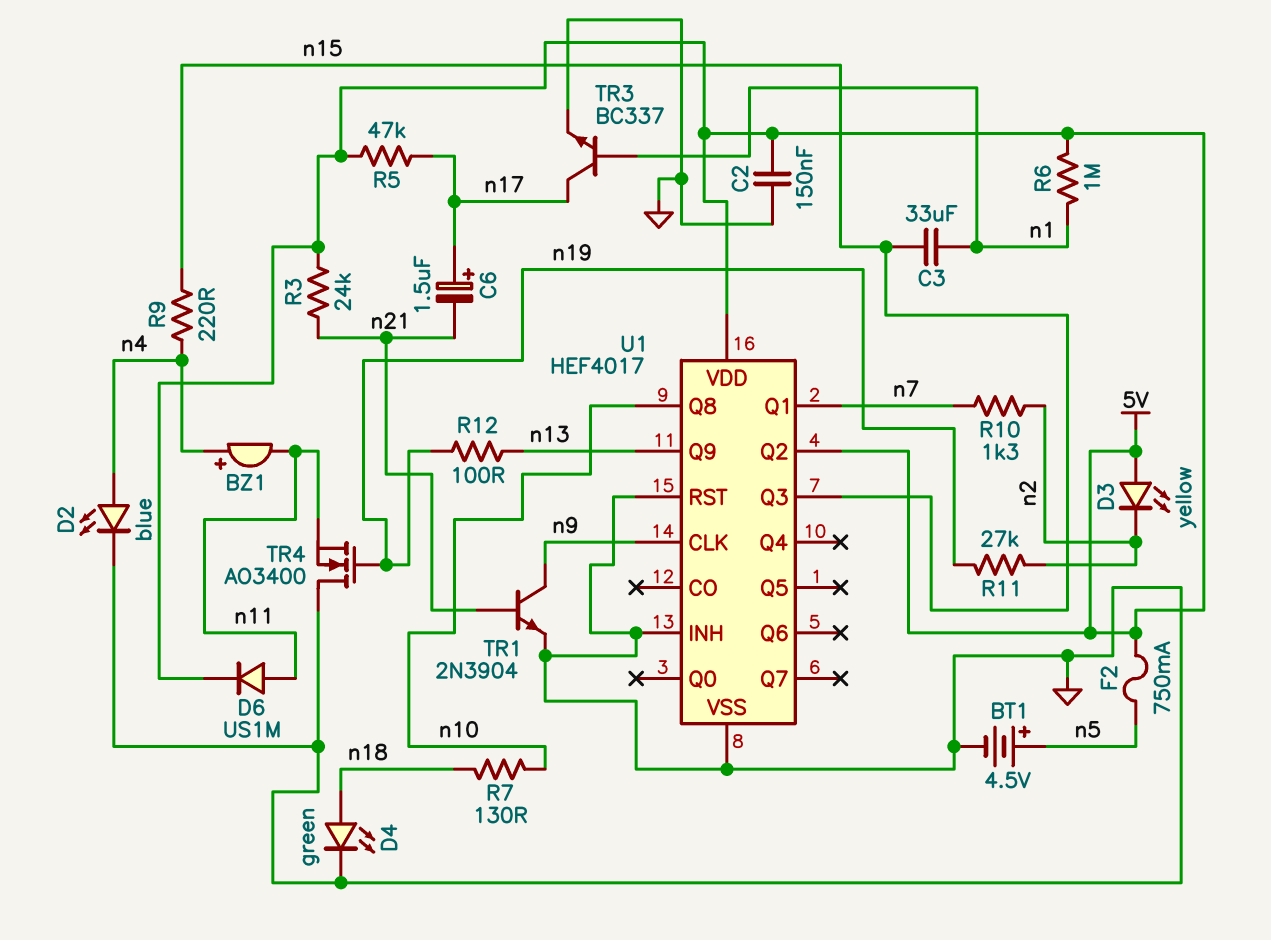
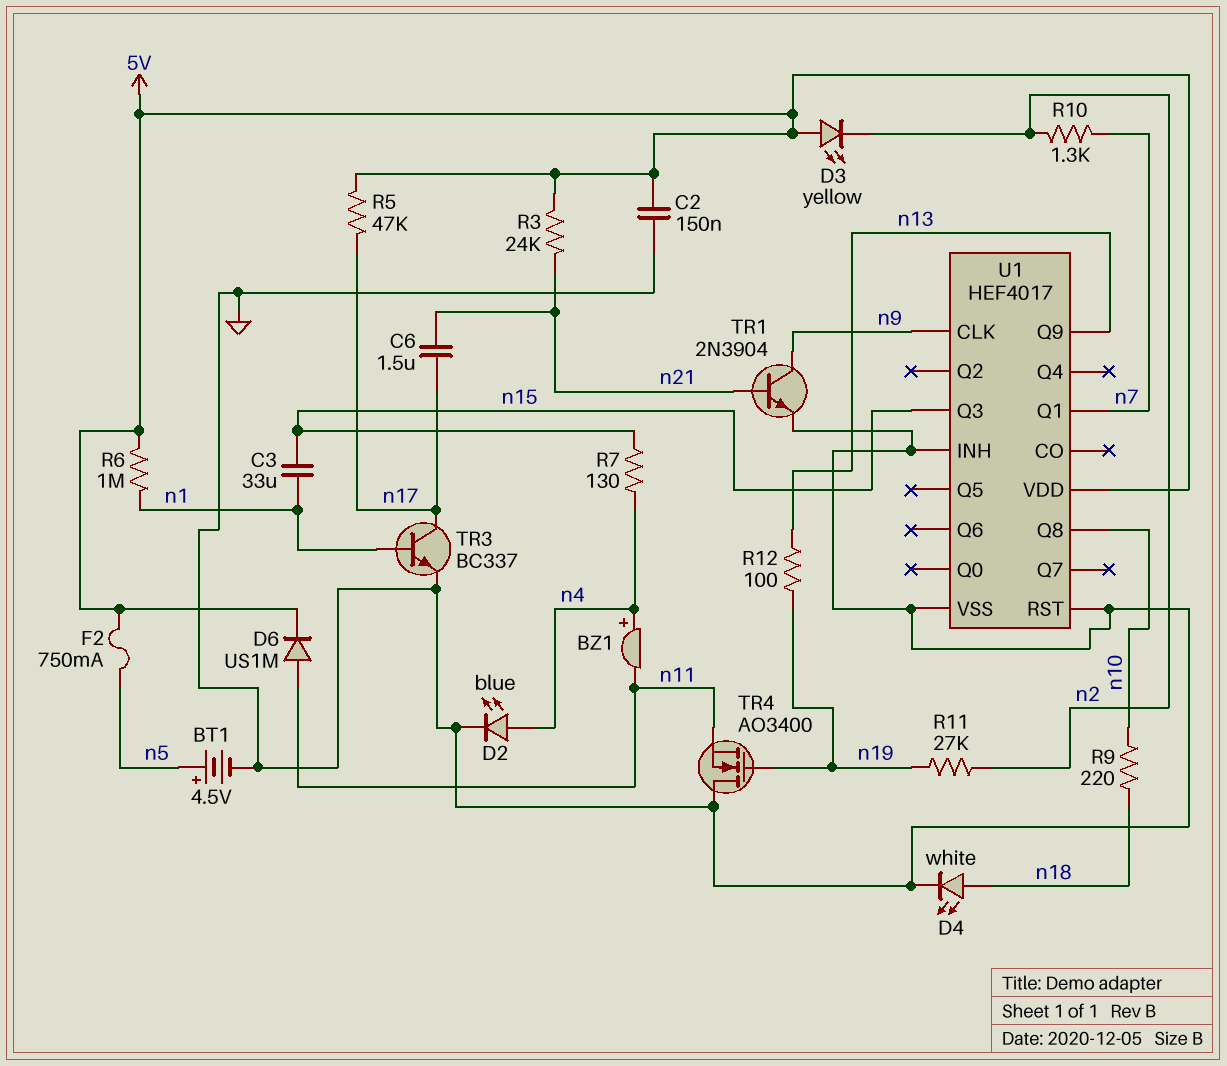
C6: 1.5uF (plus n17, minus n21) -> 1.5uF (n17, n21)
D4: LED green (A n18, K GND) -> LED white (A n18, K GND)
R7: 130 (n10, n18) -> 130 (n4, n15)
R9: 220 (n4, n15) -> 220 (n10, n18)
U1 pin Q2: 5V -> none

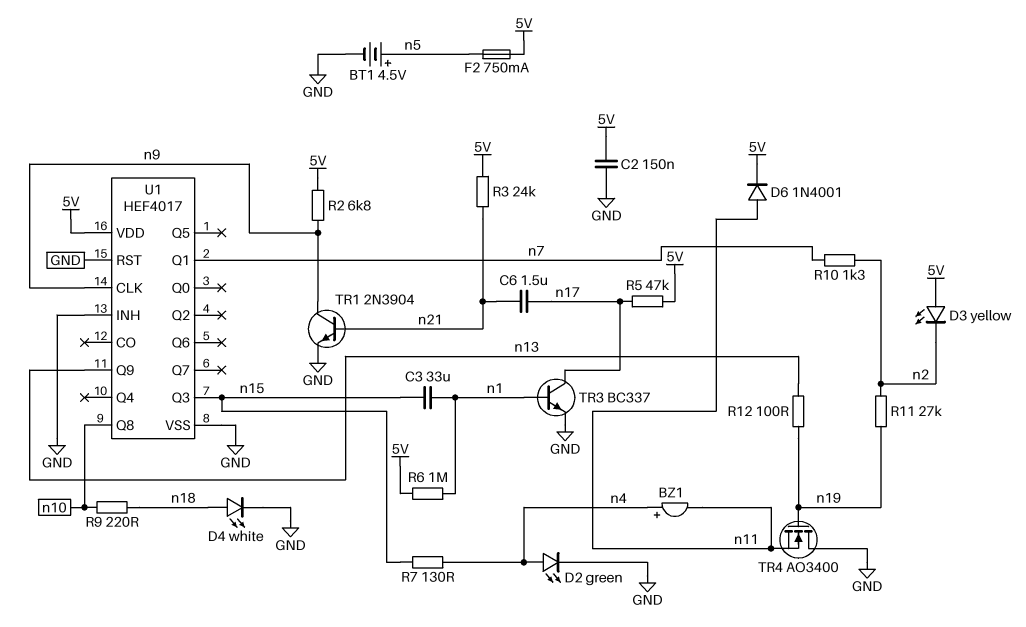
D2: LED blue (A n4, K GND) -> LED green (A n4, K GND)
D6: diode US1M (A n11, K 5V) -> diode 1N4001 (A n11, K 5V)
R2: none -> 6.8k (5V, n9)

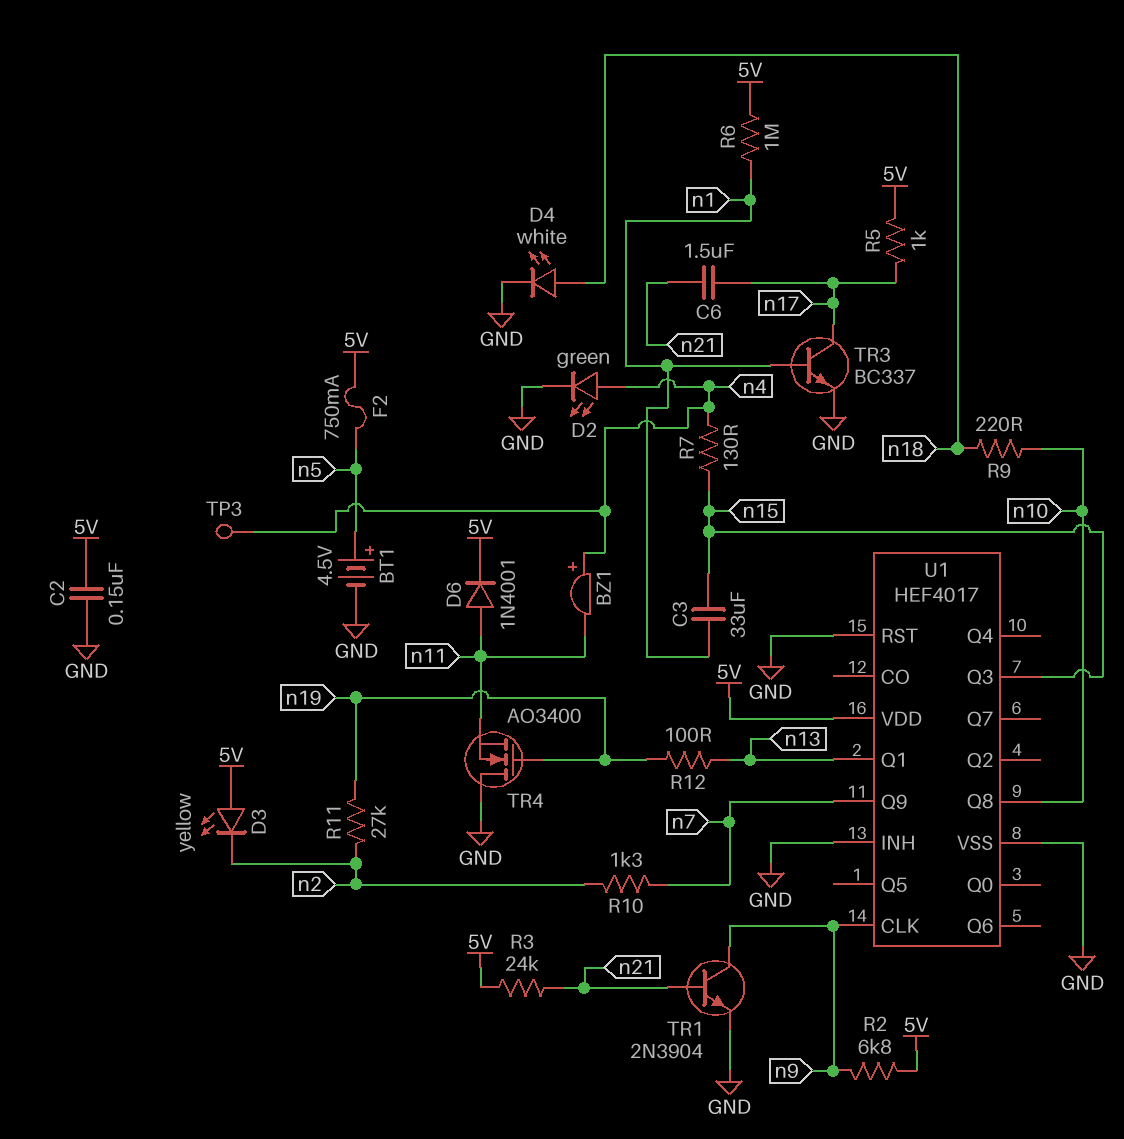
R5: 47k (5V, n17) -> 1k (5V, n17)
TP3: none -> test point (n4)
U1 pin Q1: n7 -> n13
U1 pin Q9: n13 -> n7

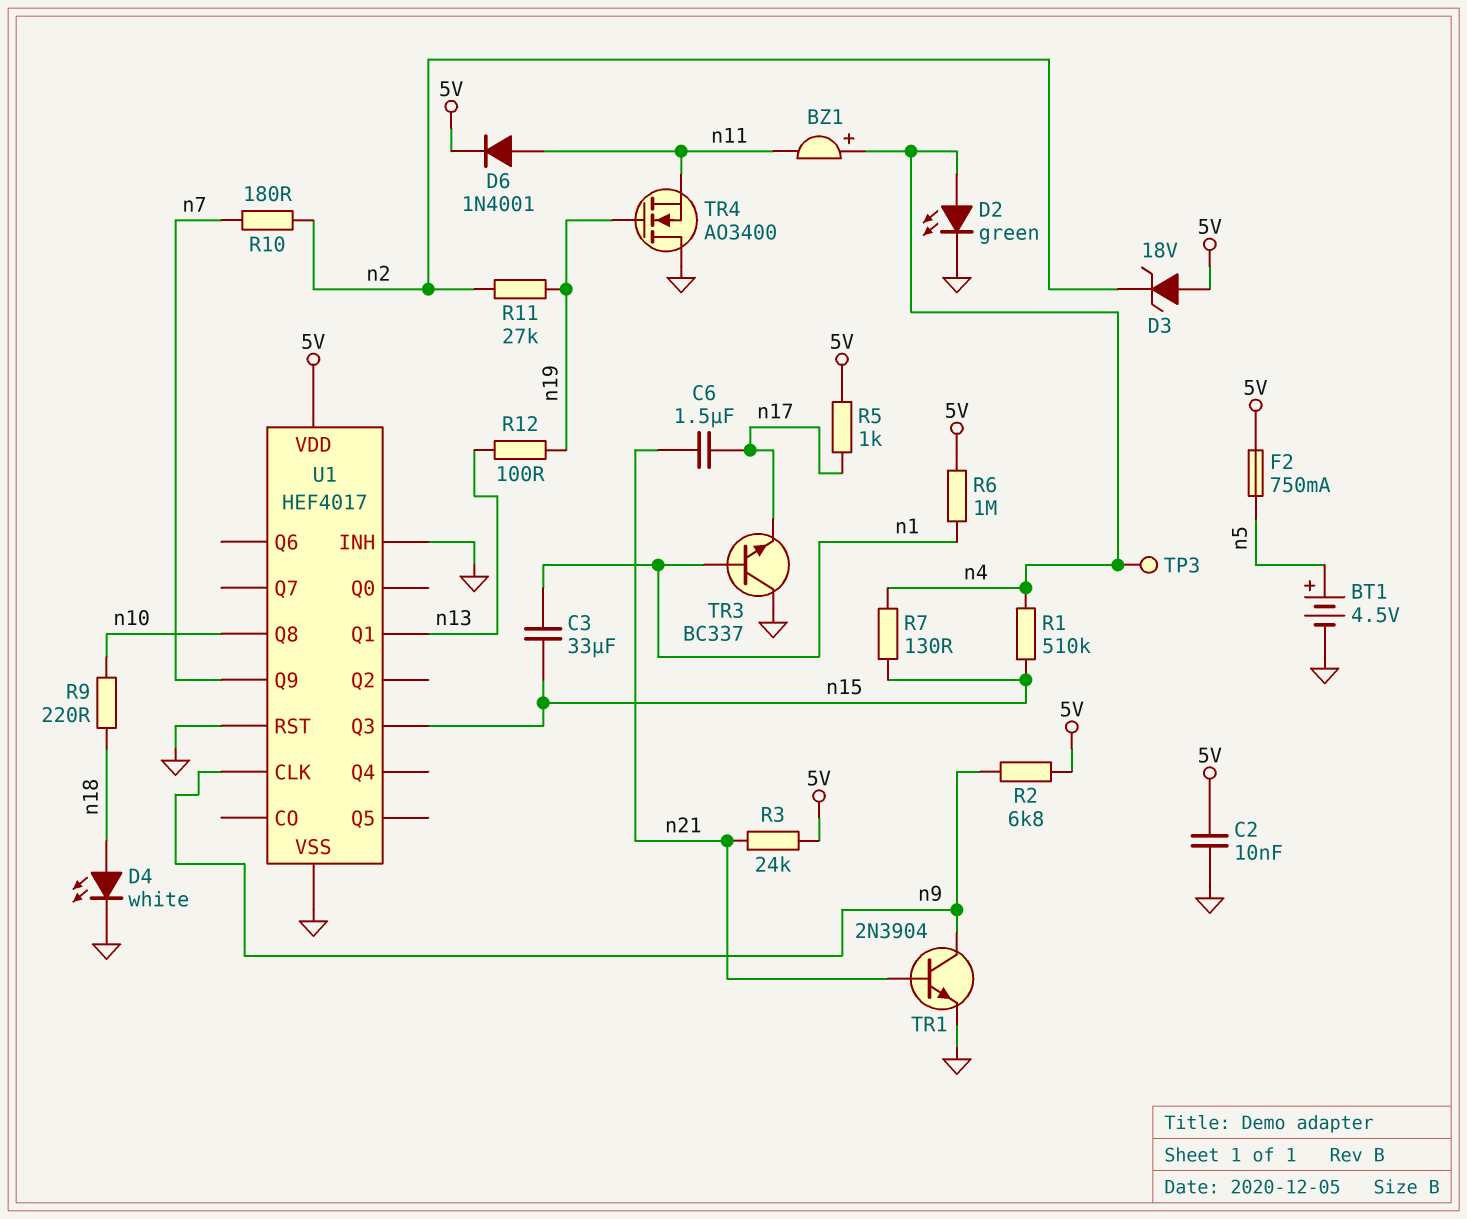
C2: 150nF (5V, GND) -> 10nF (5V, GND)
D3: LED yellow (A 5V, K n2) -> zener 18V (A 5V, K n2)
R1: none -> 510k (n4, n15)
R10: 1.3k (n2, n7) -> 180 (n2, n7)
TR3: NPN BC337 (B n1, C n17, E GND) -> NPN BC337 (B n1, C GND, E n17)

